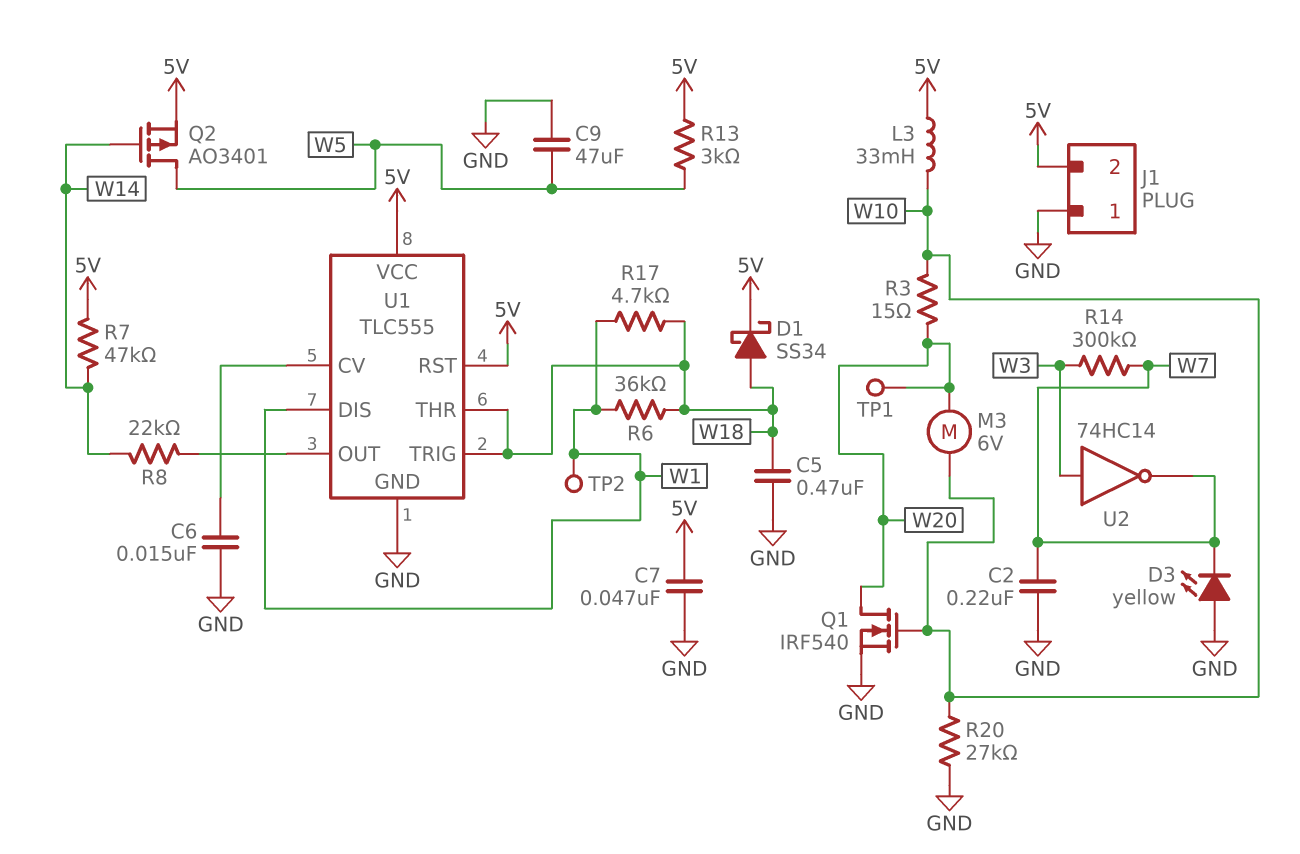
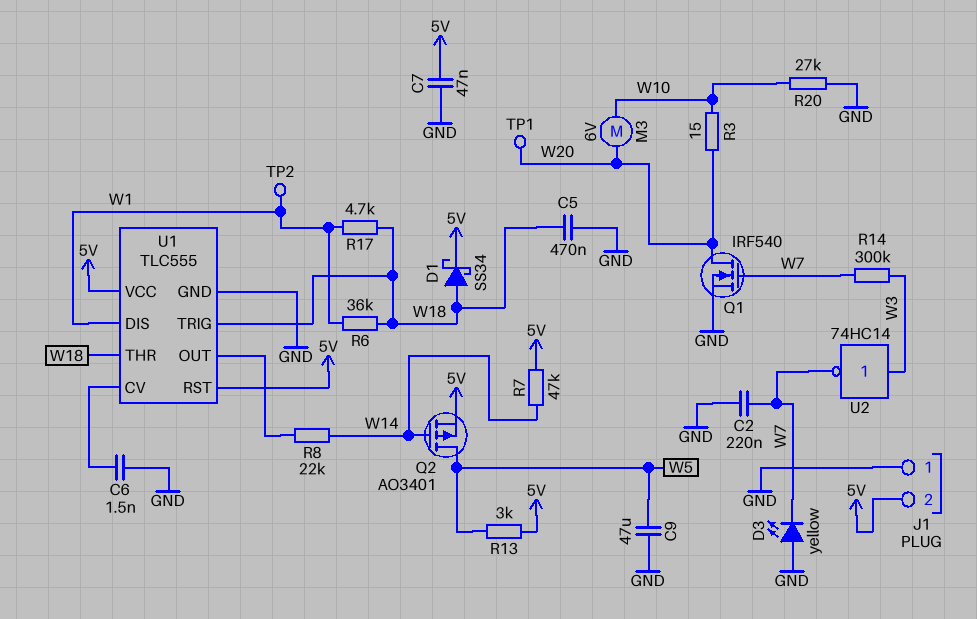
C6: 15nF (GND, U1/CV) -> 1.5nF (GND, U1/CV)
L3: 33mH (5V, W10) -> none
Q1: NMOS IRF540 (G W10, D W20, S GND) -> NMOS IRF540 (G W7, D W20, S GND)

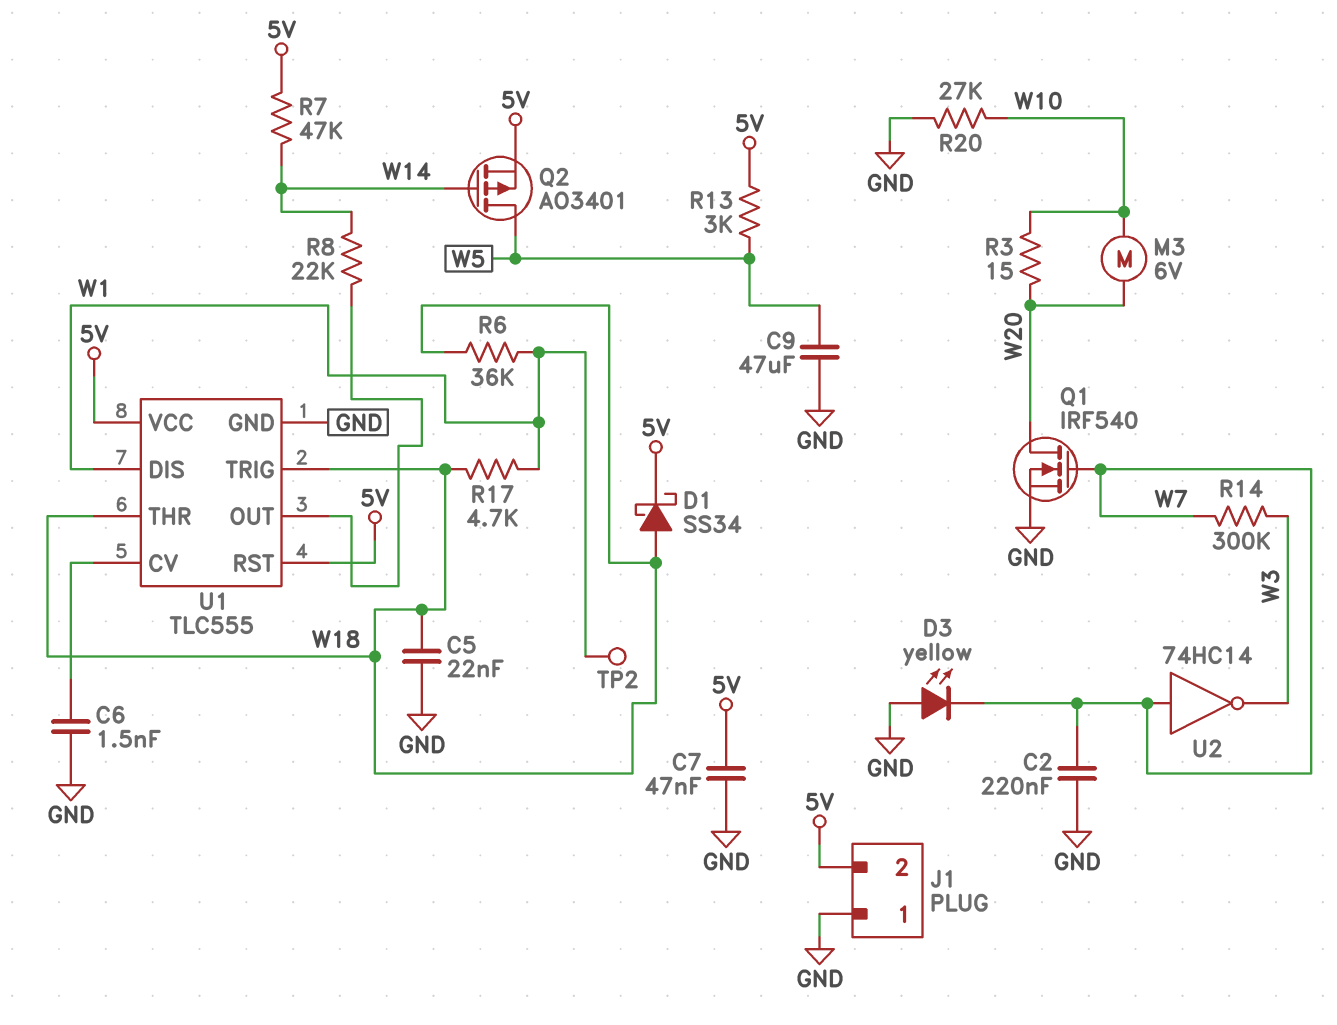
C5: 470nF (GND, W18) -> 22nF (GND, W18)
TP1: test point (W20) -> none
U2: NOT 74HC14 (in W3, out W7) -> NOT 74HC14 (in W7, out W3)

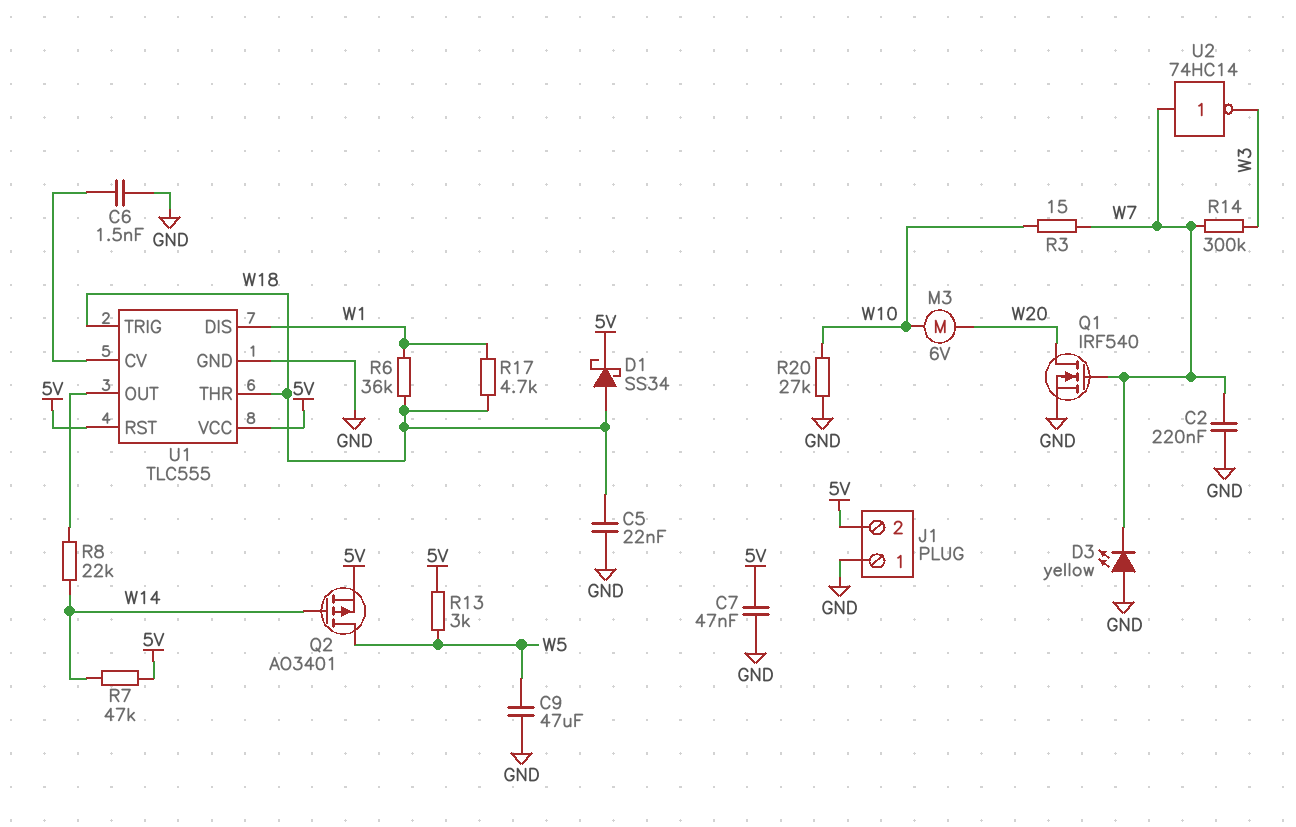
R3: 15 (W10, W20) -> 15 (W7, W10)
TP2: test point (W1) -> none

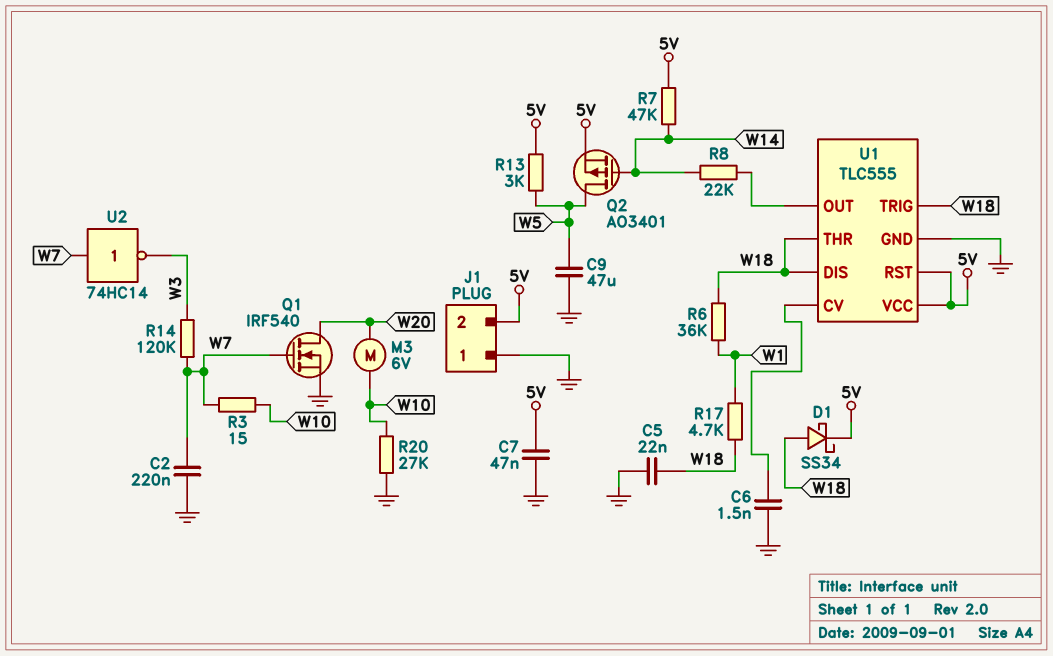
D3: LED yellow (A GND, K W7) -> none
R14: 300k (W3, W7) -> 120k (W3, W7)
U1 pin DIS: W1 -> W18

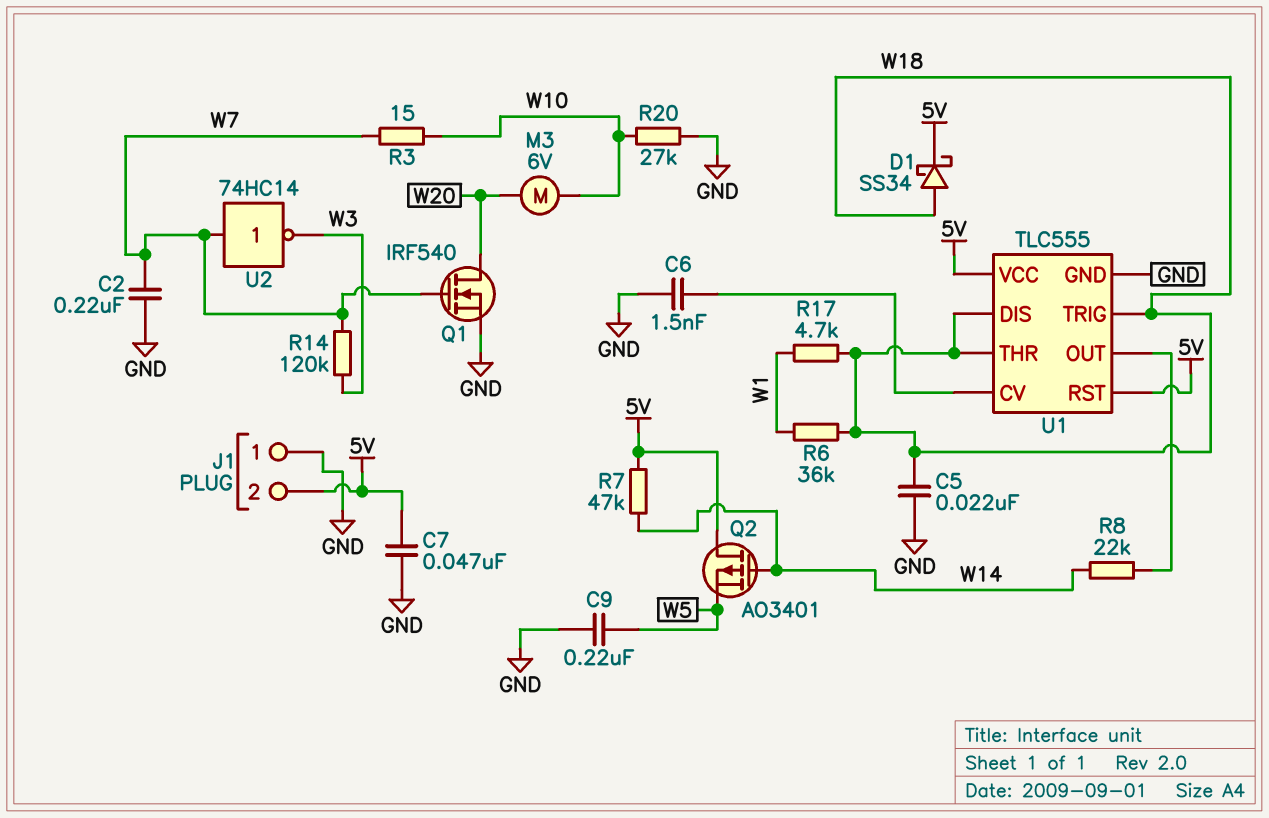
C9: 47uF (GND, W5) -> 220nF (GND, W5)
Q2: PMOS AO3401 (G W14, D W5, S 5V) -> PMOS AO3401 (G W14, D 5V, S W5)
R13: 3k (5V, W5) -> none

